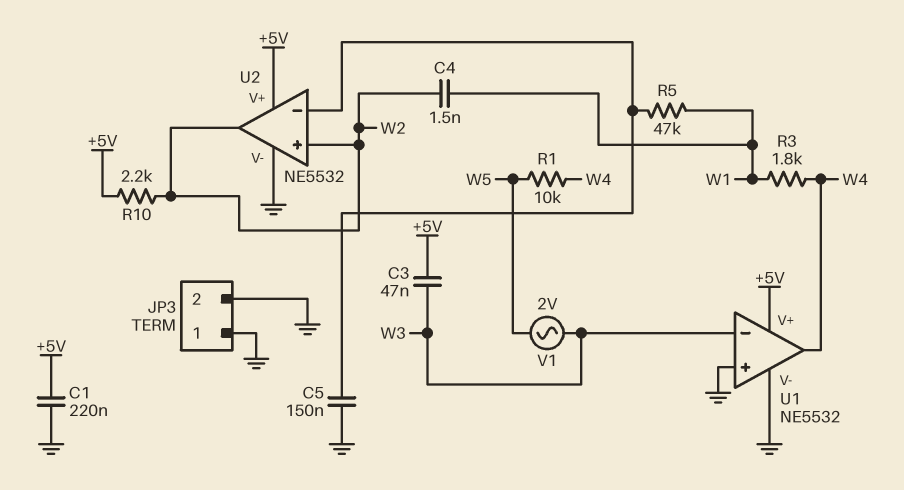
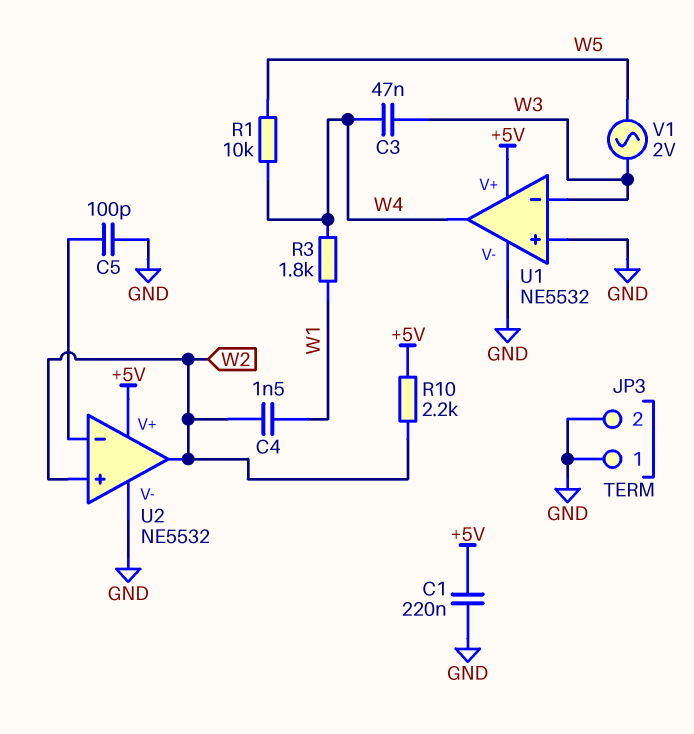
C3: 47nF (+5V, W3) -> 47nF (W3, W4)
C5: 150nF (GND, U2/in-) -> 100pF (GND, U2/in-)
R5: 47k (U2/in-, W1) -> none

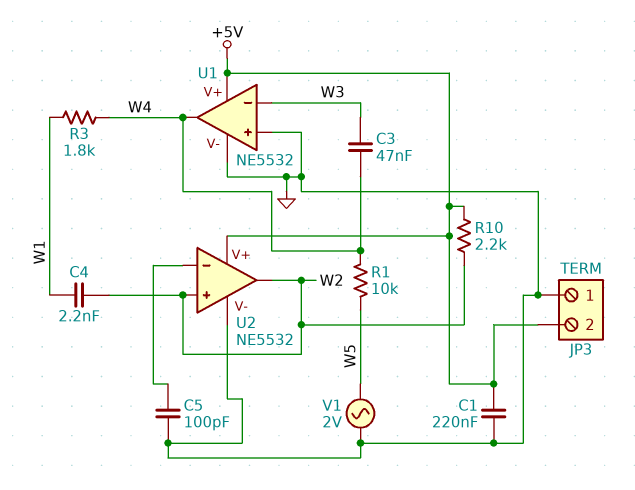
C4: 1.5nF (W1, W2) -> 2.2nF (W1, W2)
JP3 pin 2: GND -> +5V
V1: AC 2V (W3, W5) -> AC 2V (GND, W5)

